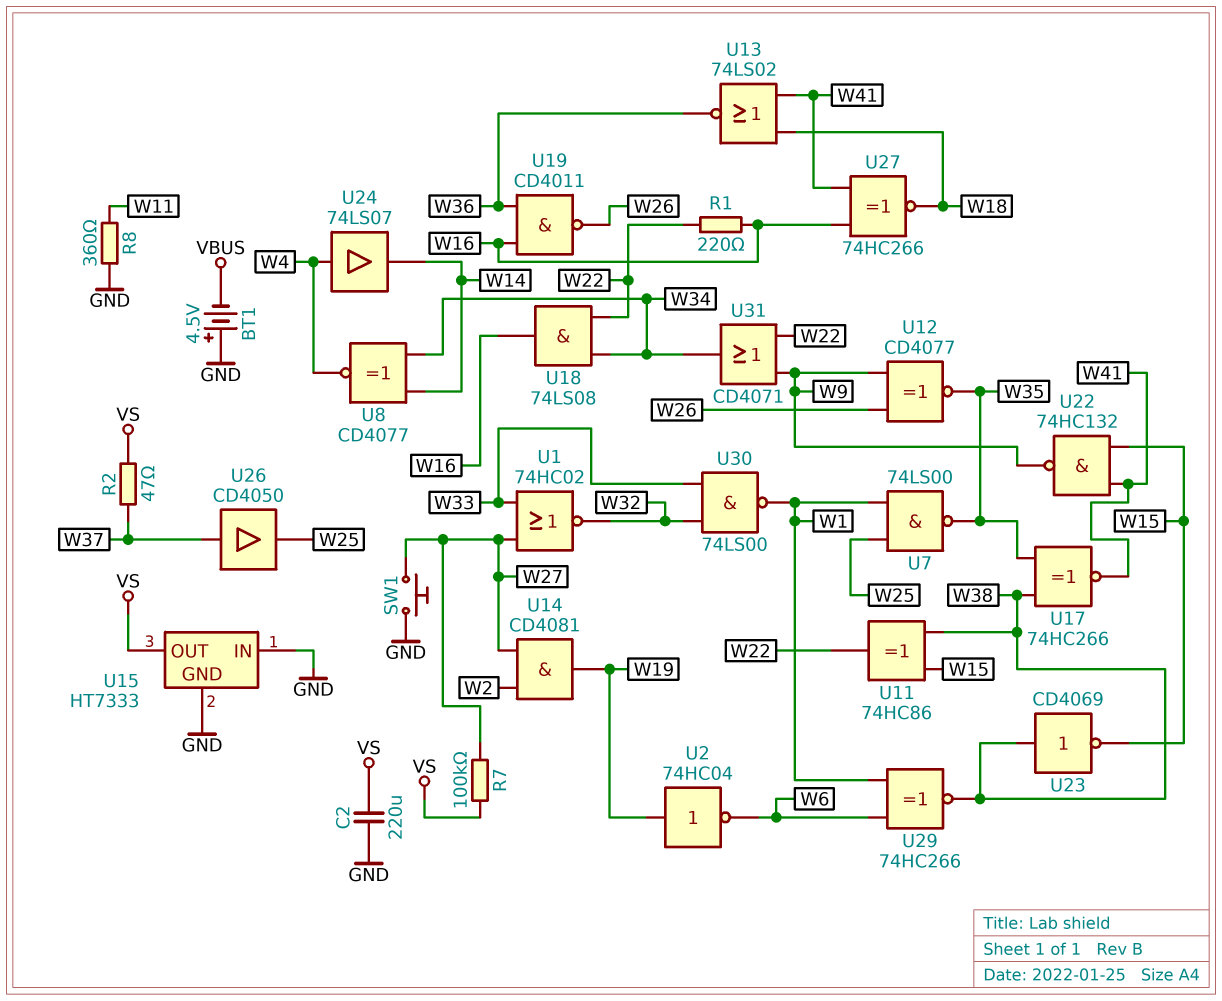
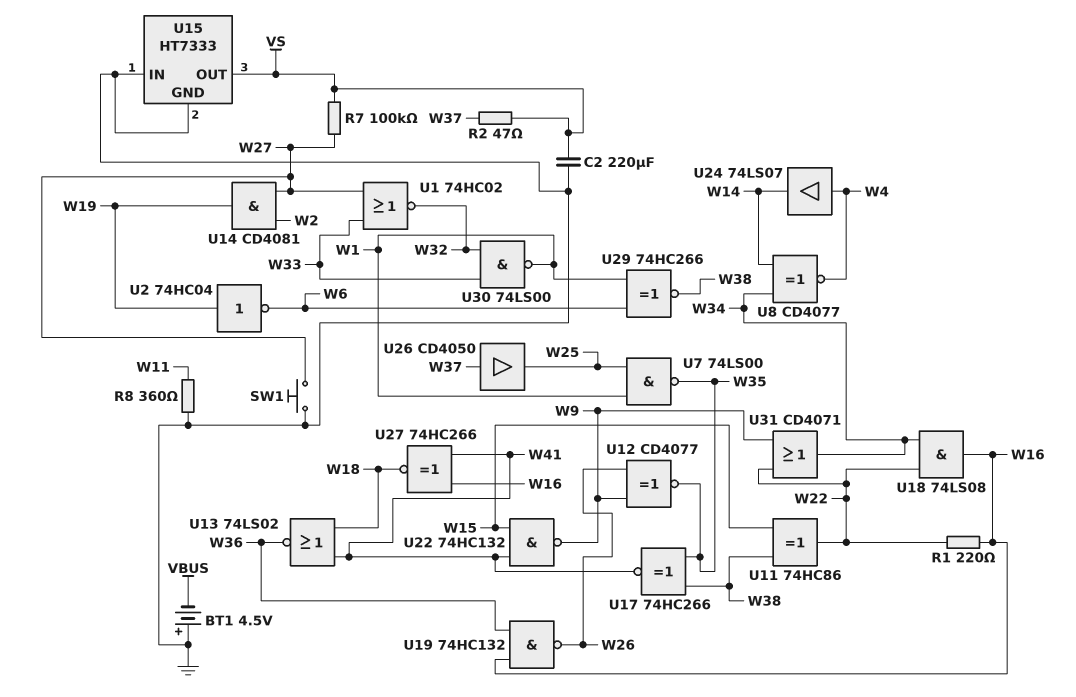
U19: NAND CD4011 (in W16, in W36, out W26) -> NAND 74HC132 (in W16, in W36, out W26)
U23: NOT CD4069 (in W38, out W15) -> none

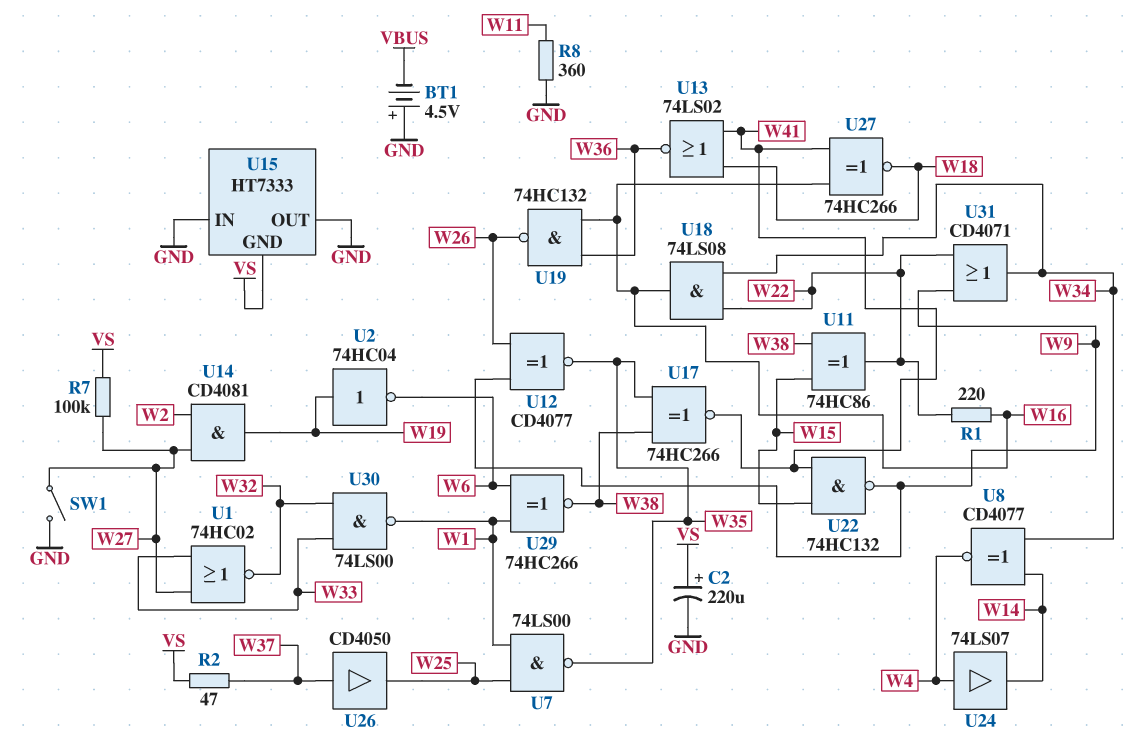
C2: 220uF (GND, VS) -> 220uF (plus VS, minus GND)
SW1: button (GND, W27) -> switch (GND, W27)
U15 pin GND: GND -> VS
U15 pin OUT: VS -> GND

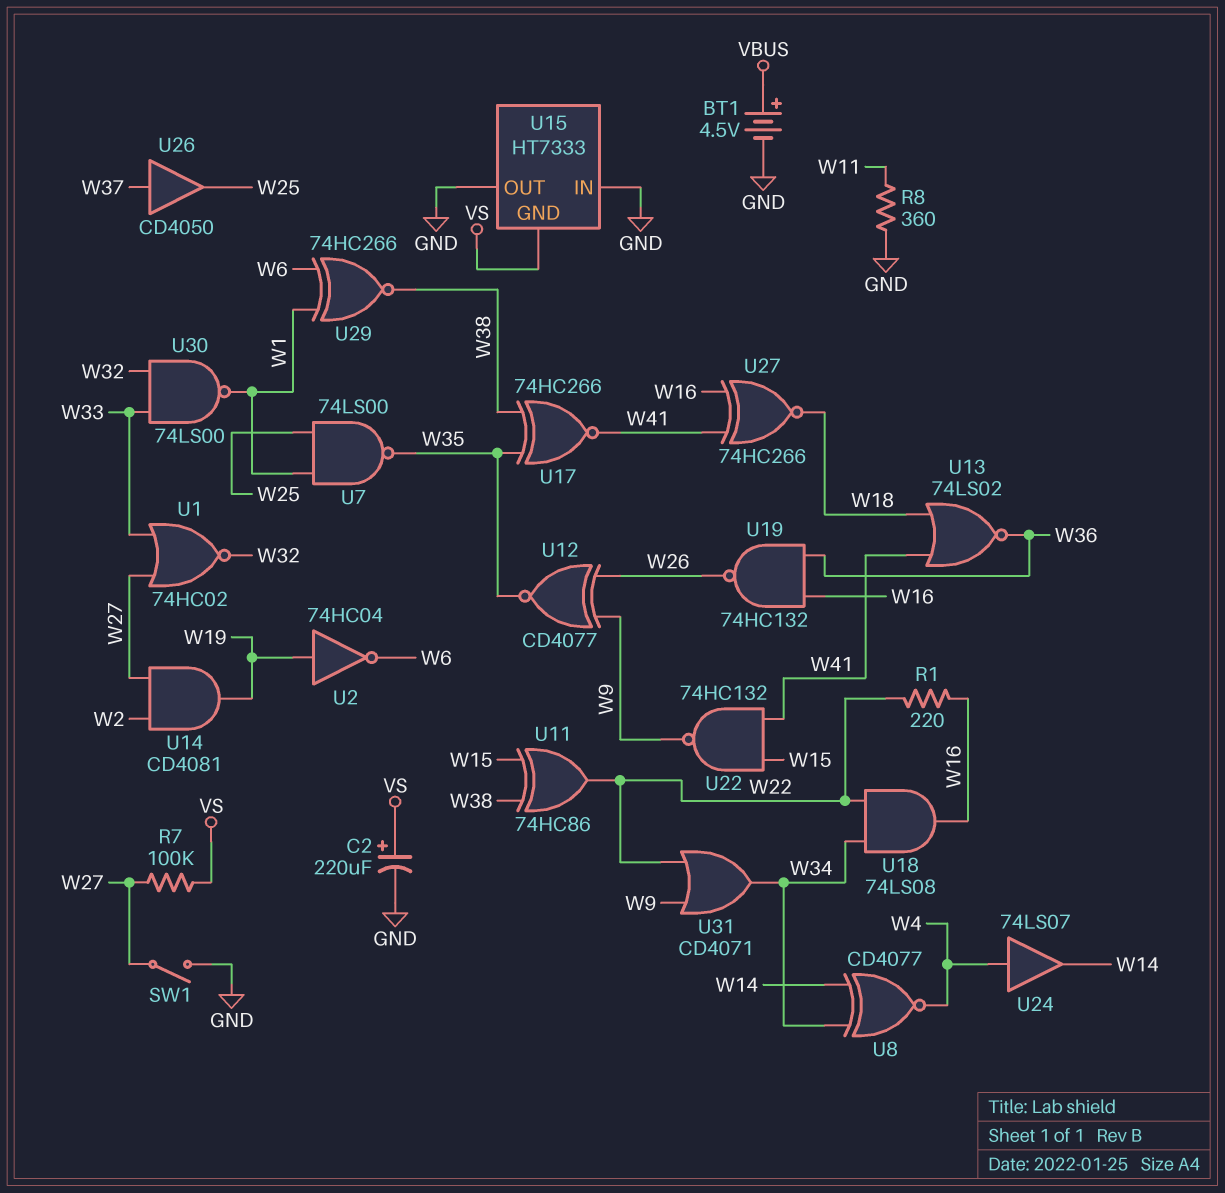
BT1: 4.5V (plus GND, minus VBUS) -> 4.5V (plus VBUS, minus GND)
R2: 47 (VS, W37) -> none

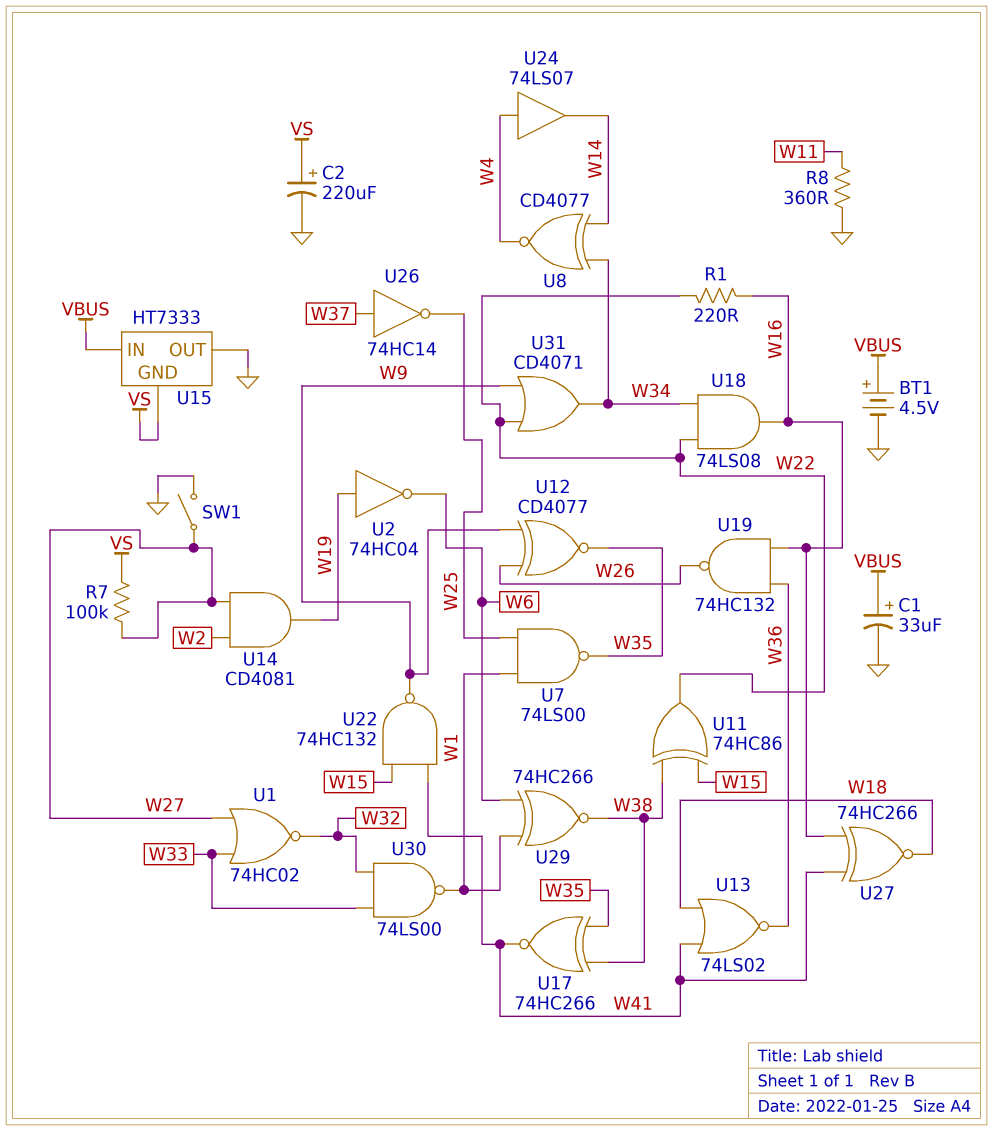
C1: none -> 33uF (plus VBUS, minus GND)
U15 pin IN: GND -> VBUS
U26: buffer CD4050 (in W37, out W25) -> NOT 74HC14 (in W37, out W25)

